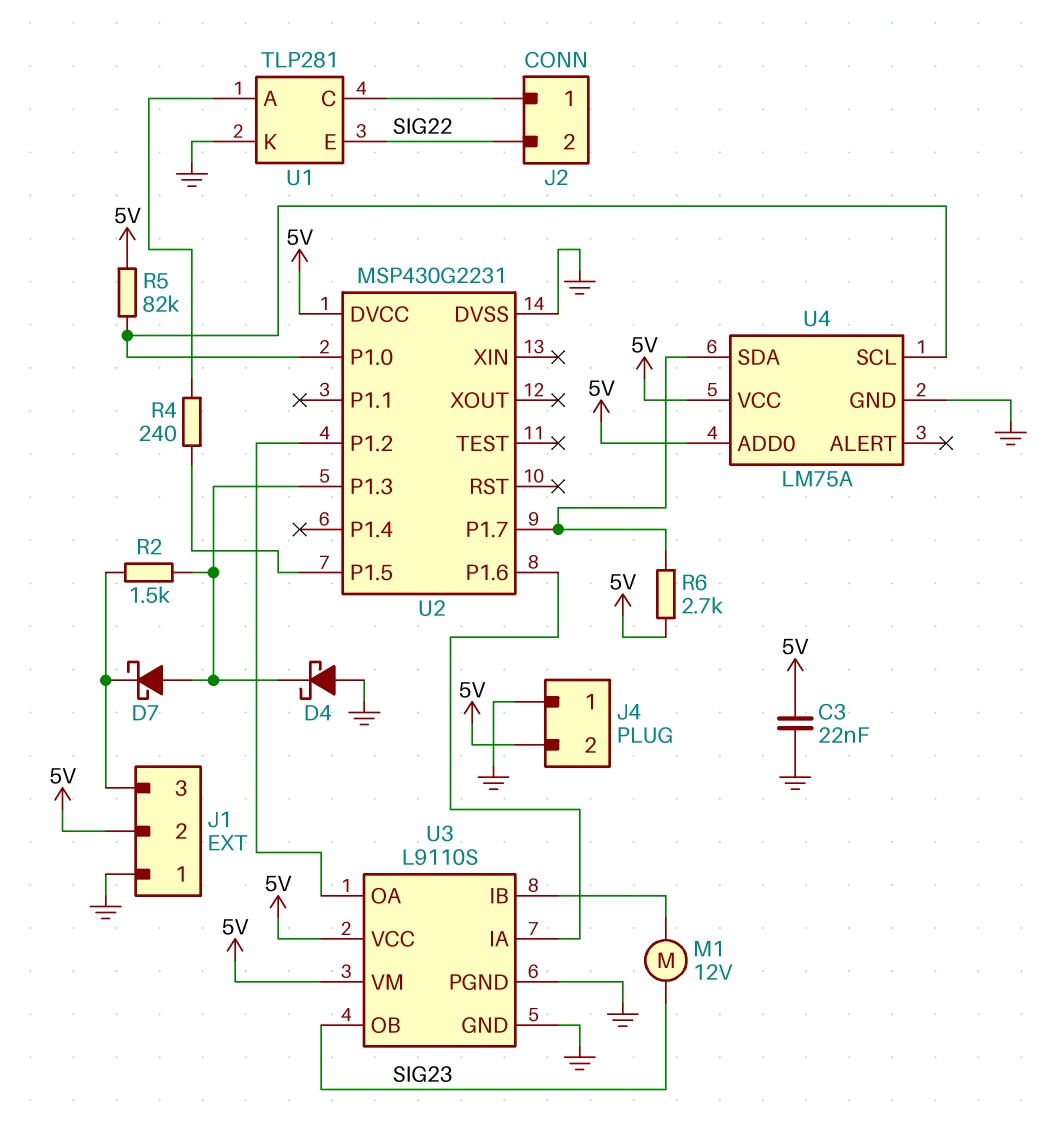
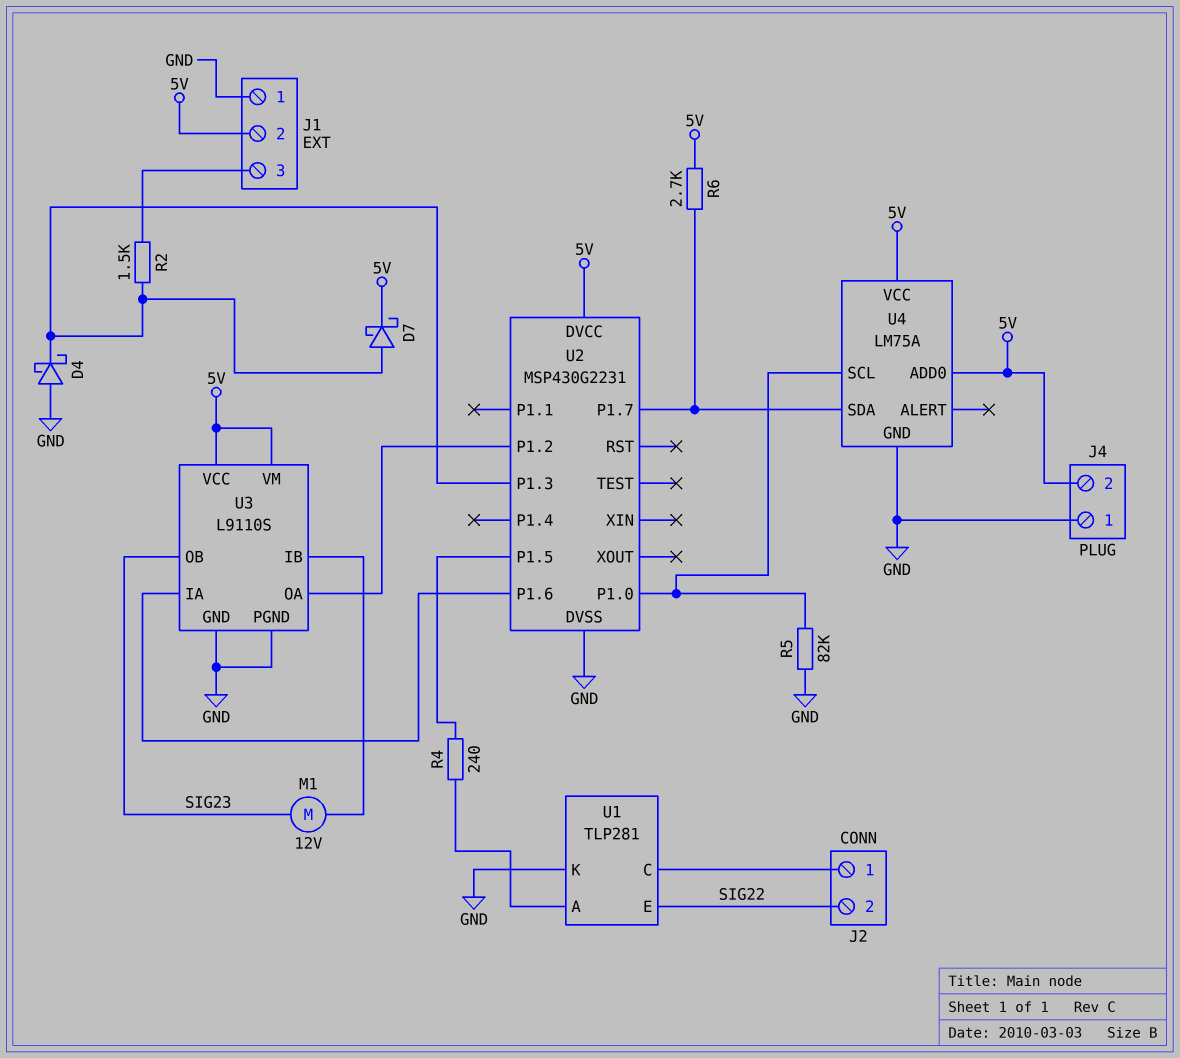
C3: 22nF (5V, GND) -> none
D7: schottky (A U2/P1.3, K J1/3) -> schottky (A U2/P1.3, K 5V)
R5: 82k (5V, U2/P1.0) -> 82k (GND, U2/P1.0)

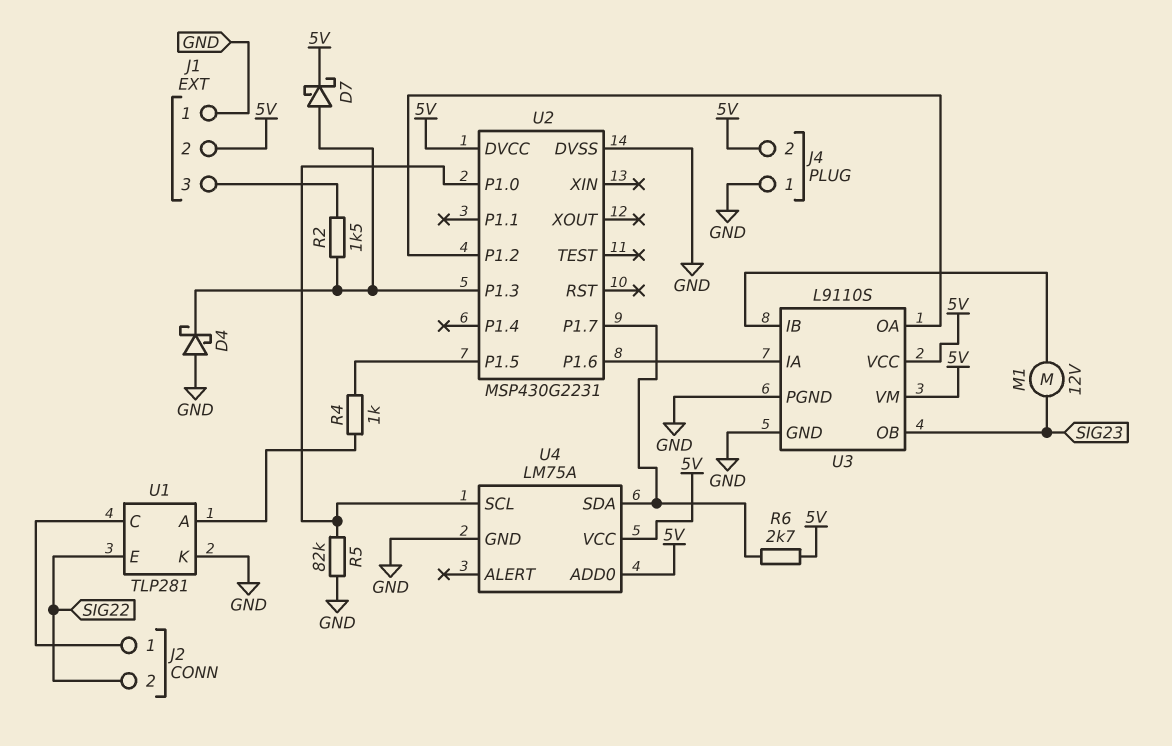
R4: 240 (U1/A, U2/P1.5) -> 1k (U1/A, U2/P1.5)

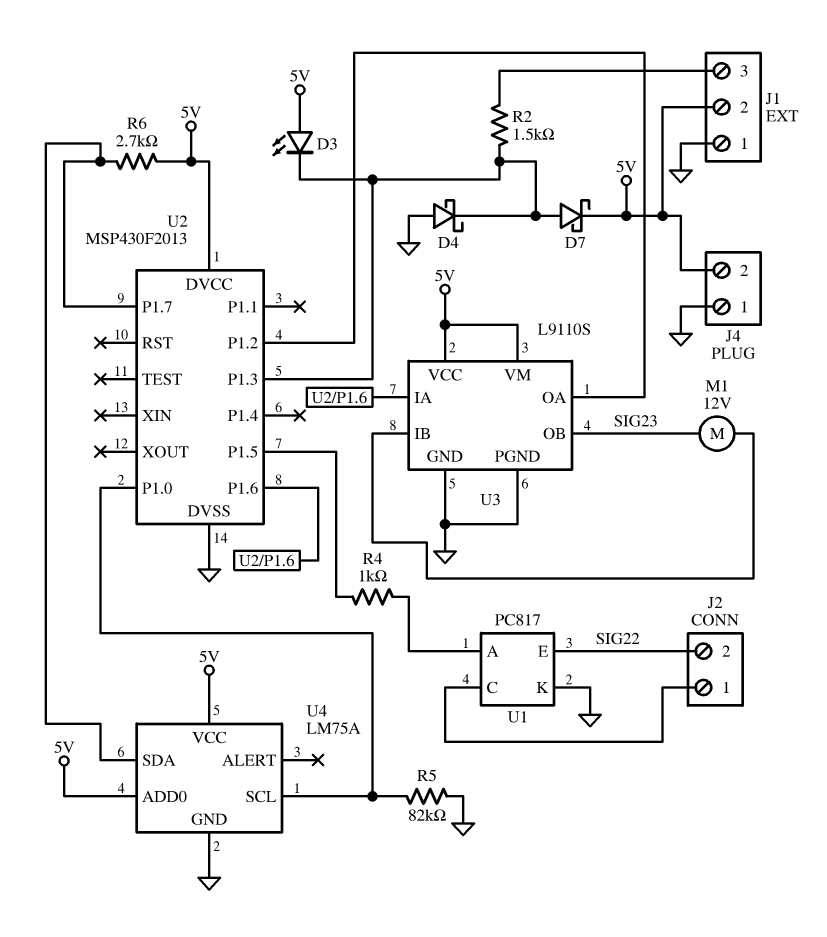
D3: none -> LED (A 5V, K U2/P1.3)
U1: TLP281 -> PC817
U2: MSP430G2231 -> MSP430F2013

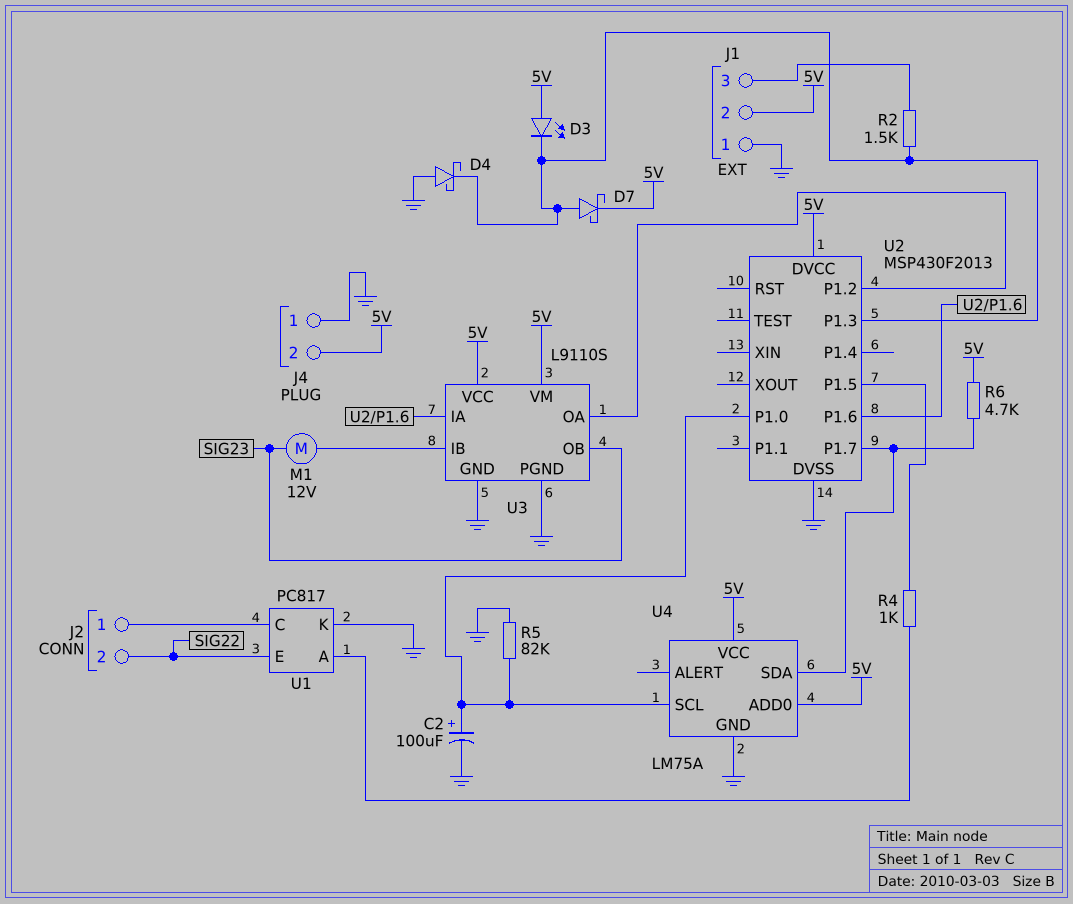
C2: none -> 100uF (plus U2/P1.0, minus GND)
R6: 2.7k (5V, U2/P1.7) -> 4.7k (5V, U2/P1.7)

